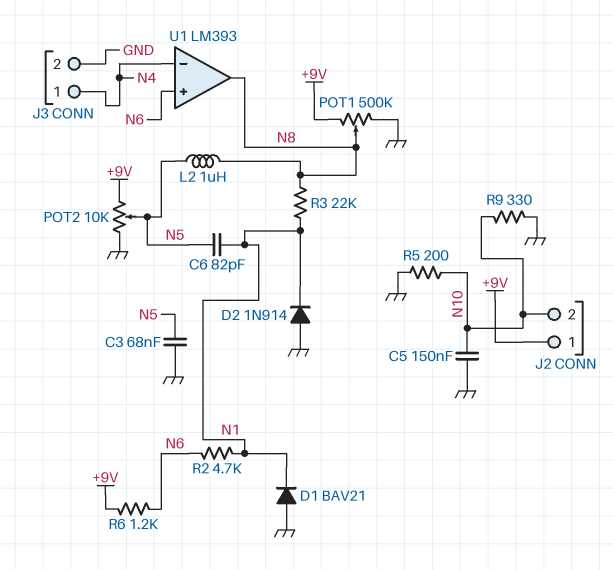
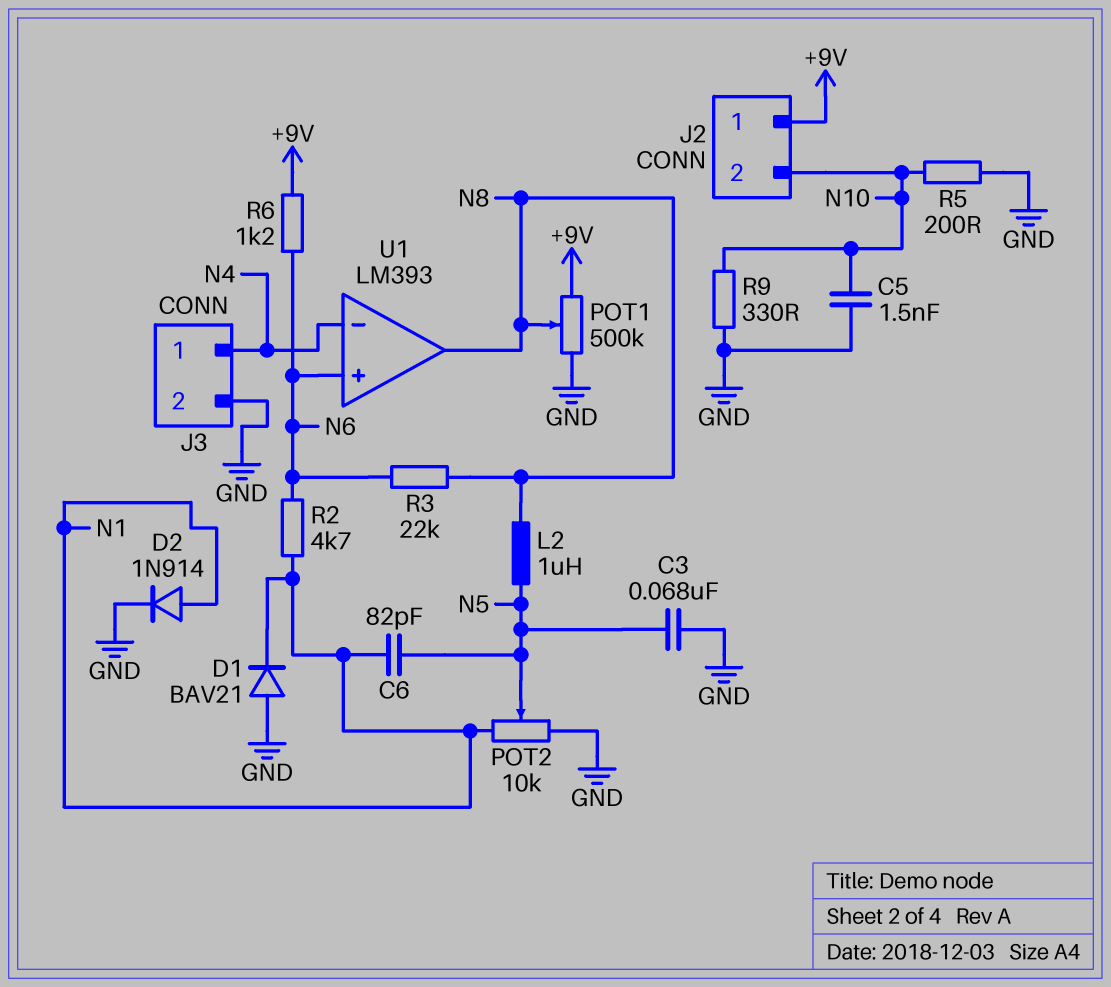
C5: 150nF (GND, N10) -> 1.5nF (GND, N10)
D2: diode 1N914 (A GND, K N1) -> diode 1N914 (A N1, K GND)
POT2: 10k (+9V, GND, wiper N5) -> 10k (GND, N1, wiper N5)
R3: 22k (N1, N8) -> 22k (N6, N8)

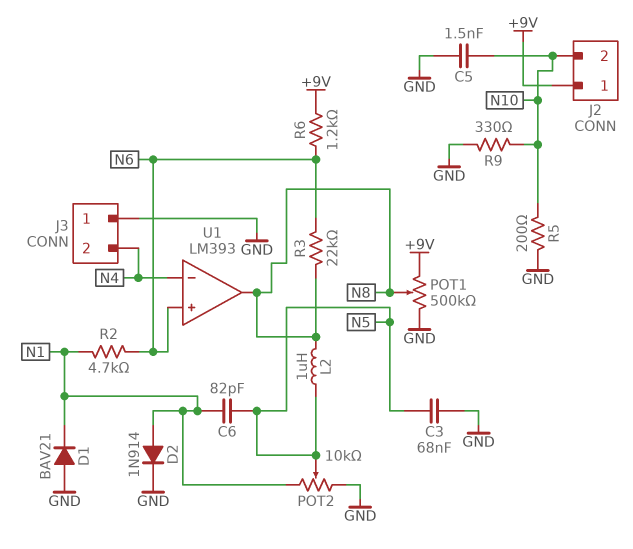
J3 pin 1: N4 -> GND
J3 pin 2: GND -> N4

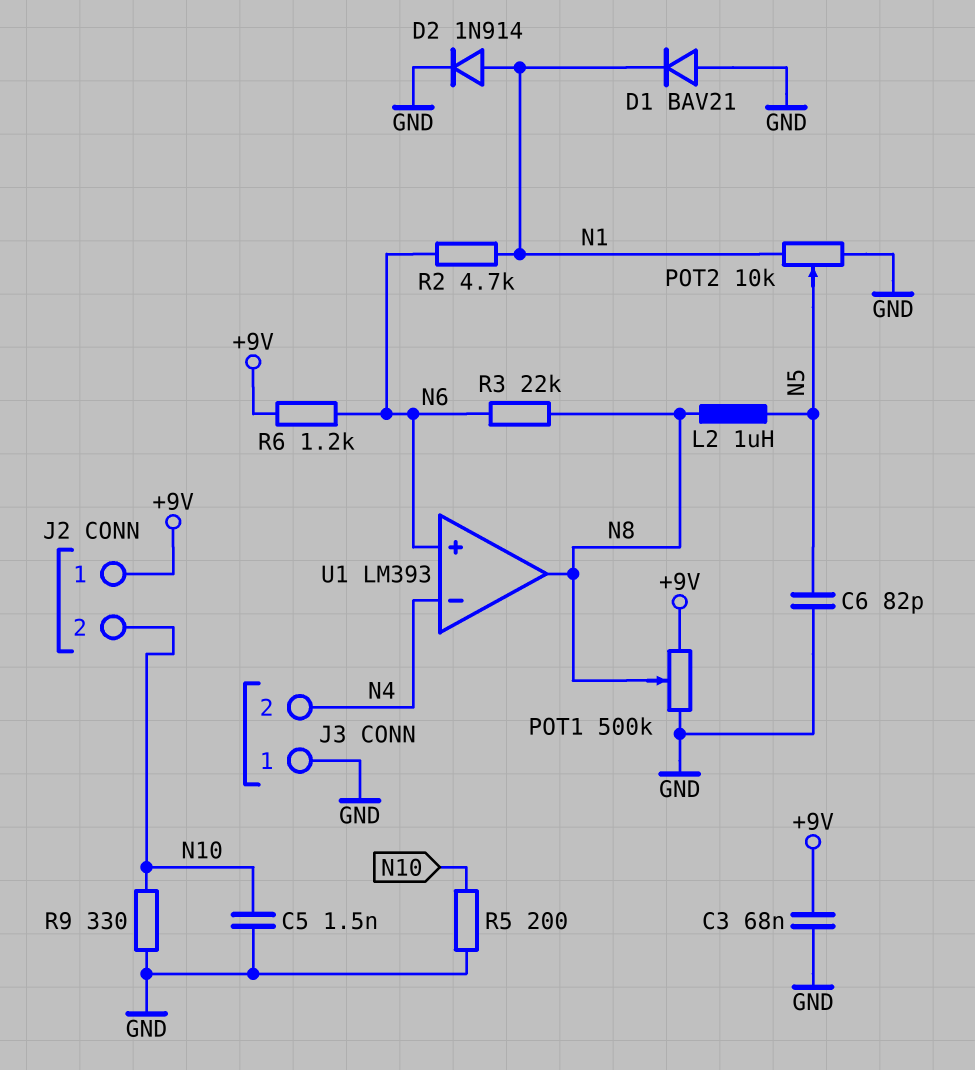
C3: 68nF (GND, N5) -> 68nF (+9V, GND)
C6: 82pF (N1, N5) -> 82pF (GND, N5)

